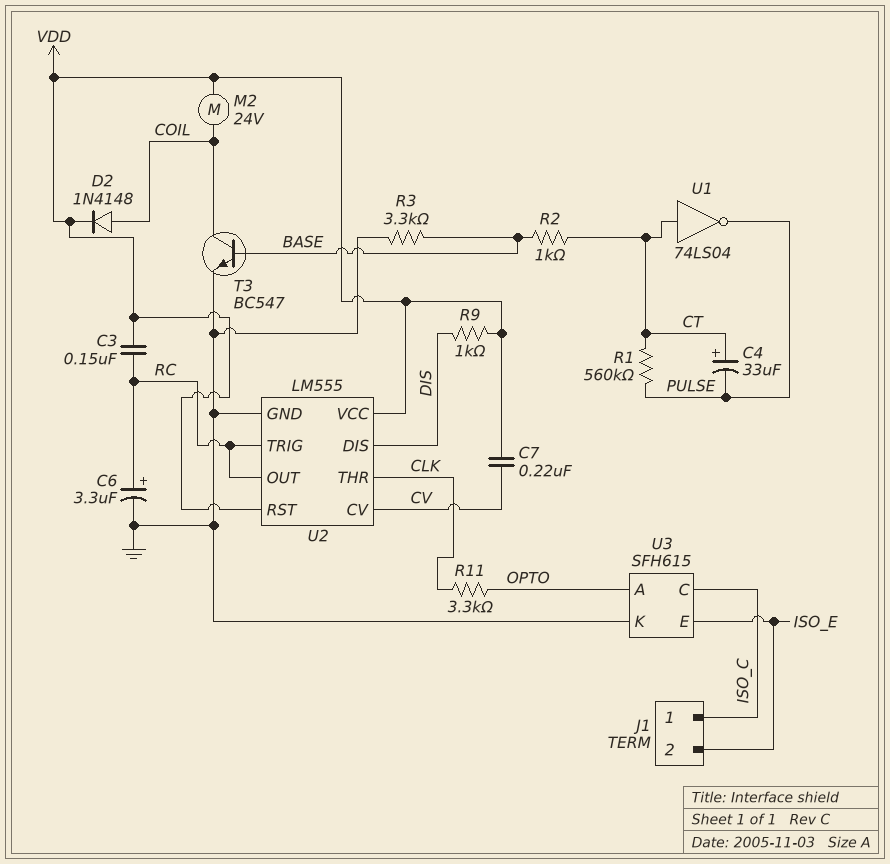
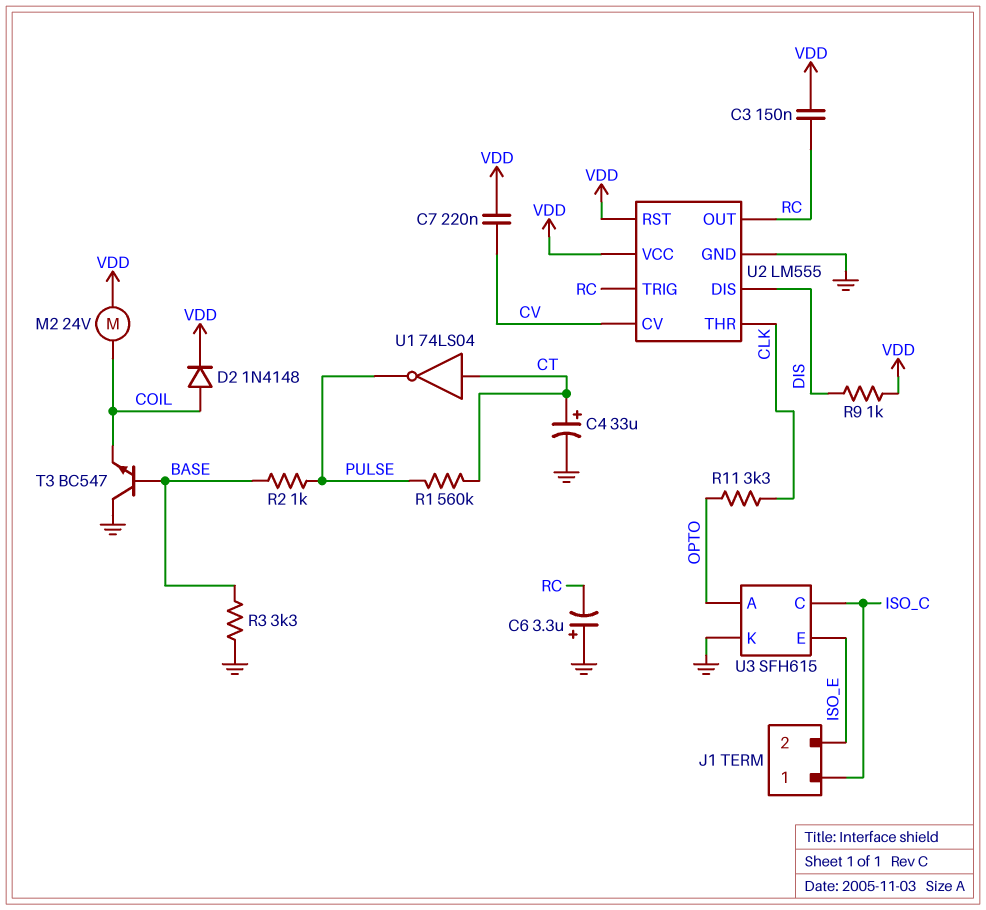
C4: 33uF (plus CT, minus PULSE) -> 33uF (plus CT, minus GND)
C6: 3.3uF (plus RC, minus GND) -> 3.3uF (plus GND, minus RC)
R2: 1k (BASE, CT) -> 1k (BASE, PULSE)
T3: NPN BC547 (B BASE, C COIL, E GND) -> NPN BC547 (B BASE, C GND, E COIL)

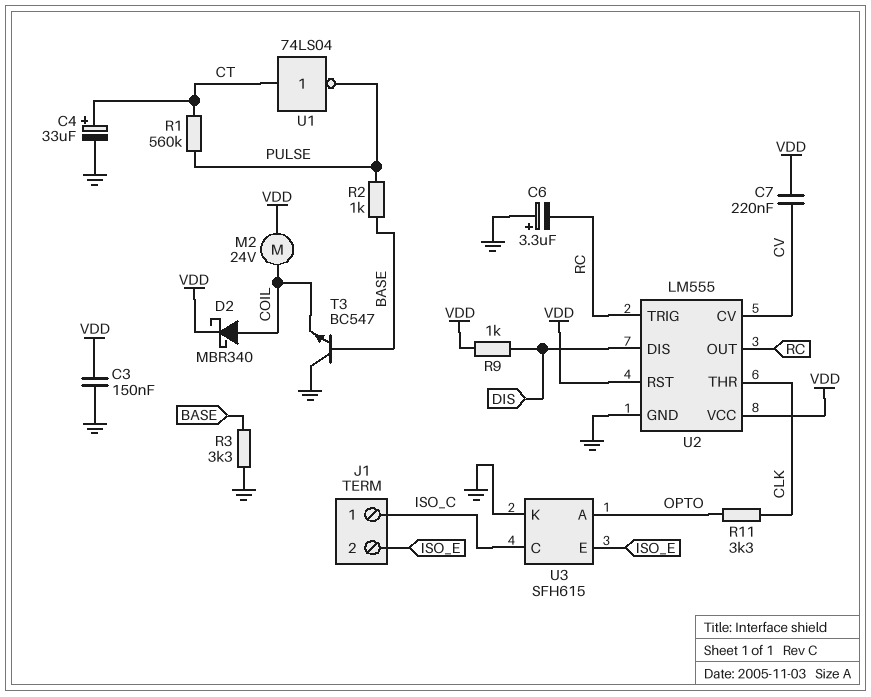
C3: 150nF (RC, VDD) -> 150nF (GND, VDD)
D2: diode 1N4148 (A COIL, K VDD) -> schottky MBR340 (A COIL, K VDD)

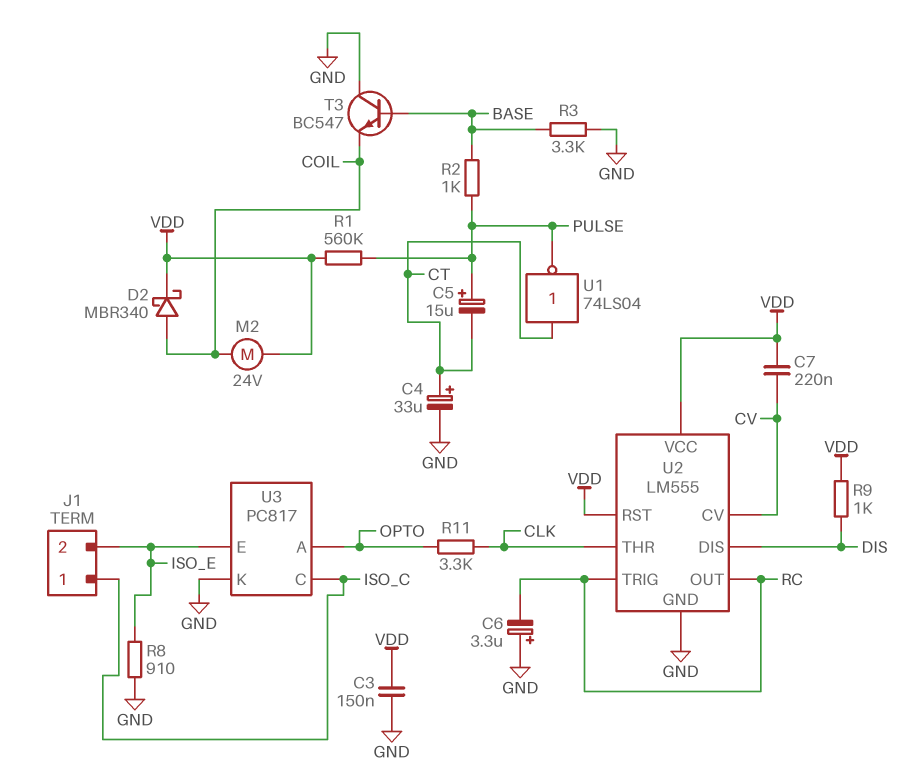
C5: none -> 15uF (plus PULSE, minus CT)
R1: 560k (CT, PULSE) -> 560k (PULSE, VDD)
R8: none -> 910 (GND, ISO_E)
U3: SFH615 -> PC817

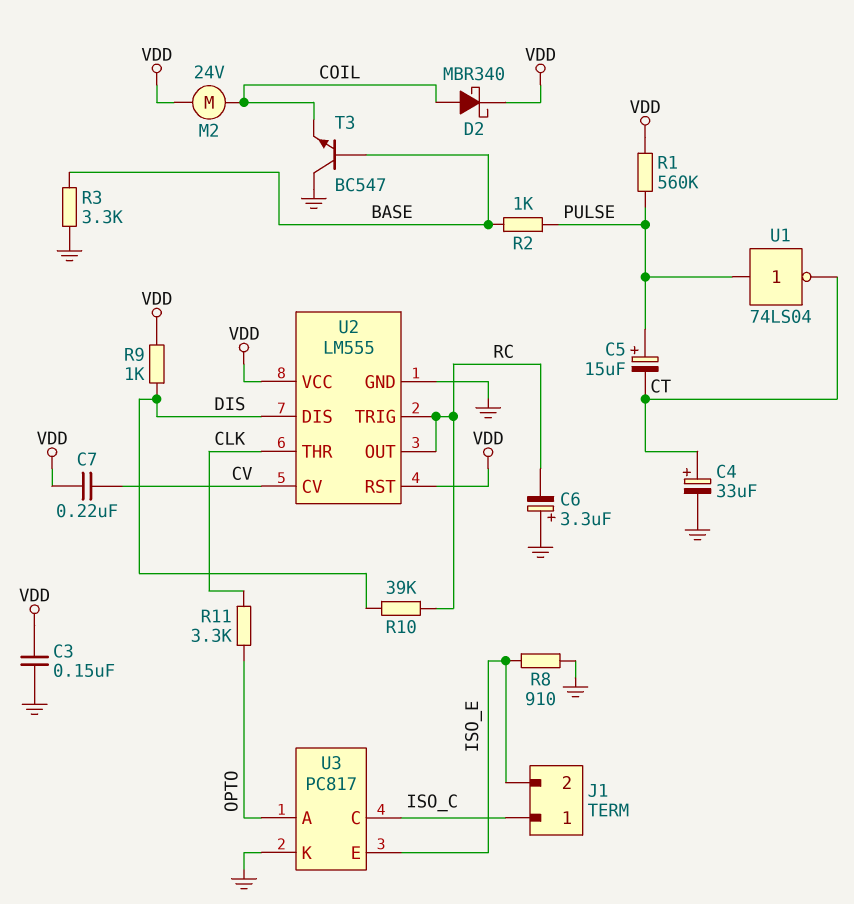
R10: none -> 39k (DIS, RC)
U1: NOT 74LS04 (in CT, out PULSE) -> NOT 74LS04 (in PULSE, out CT)

